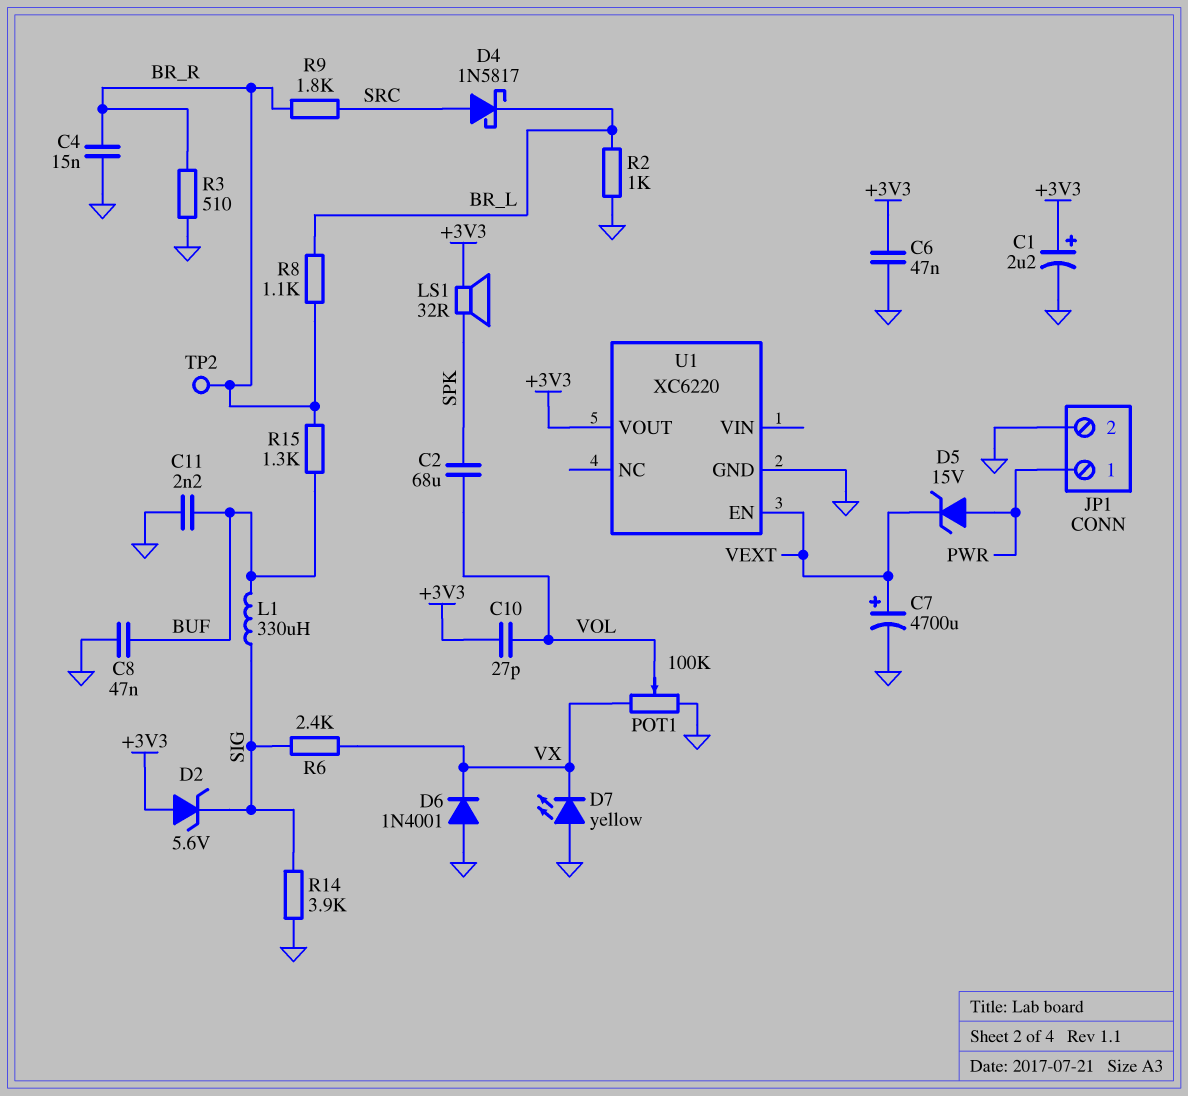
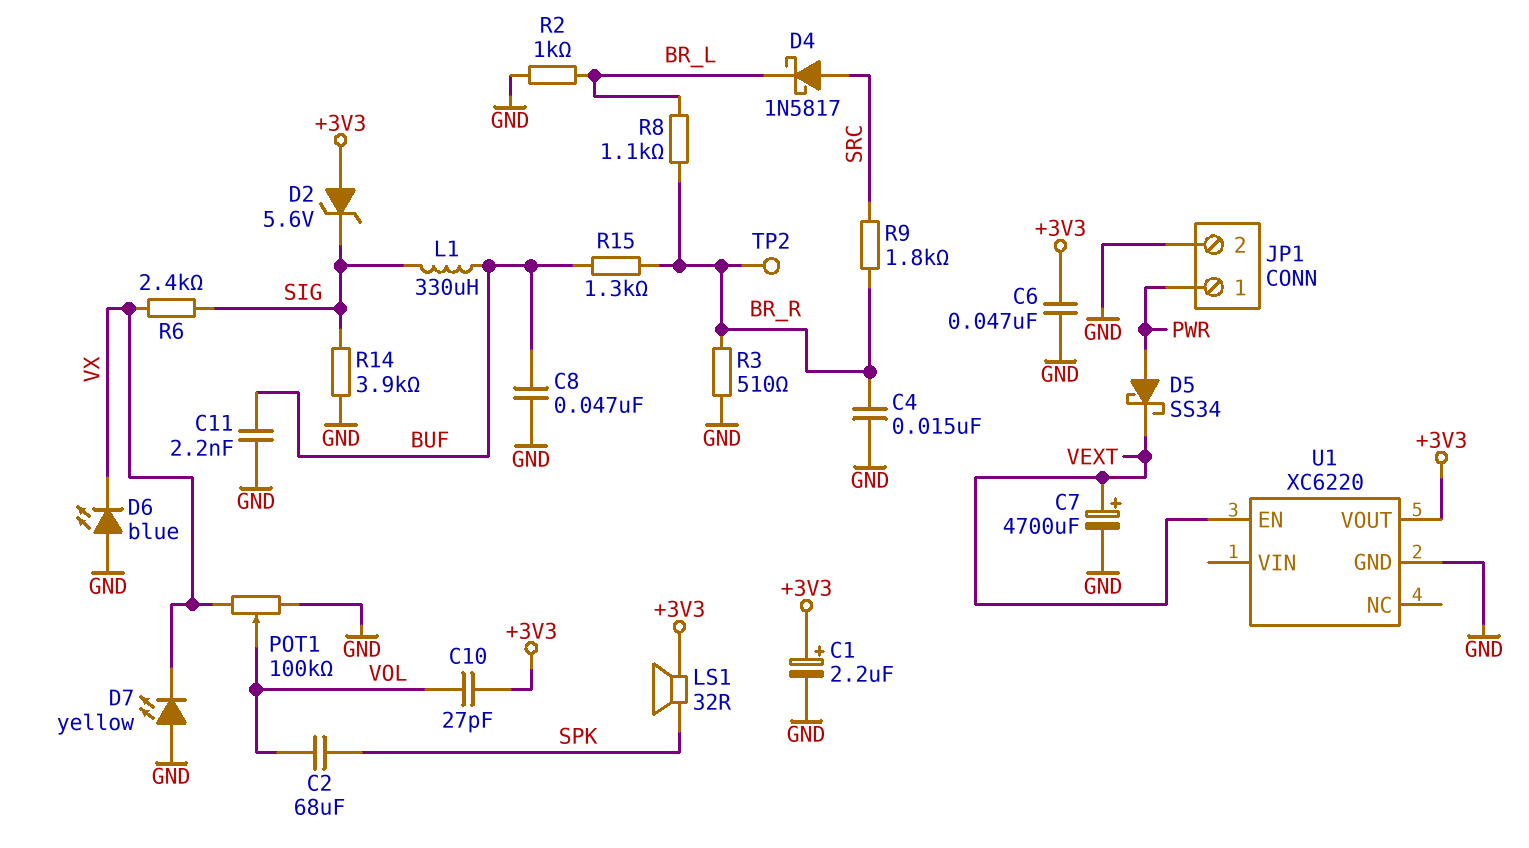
D5: zener 15V (A PWR, K VEXT) -> schottky SS34 (A PWR, K VEXT)
D6: diode 1N4001 (A GND, K VX) -> LED blue (A GND, K VX)

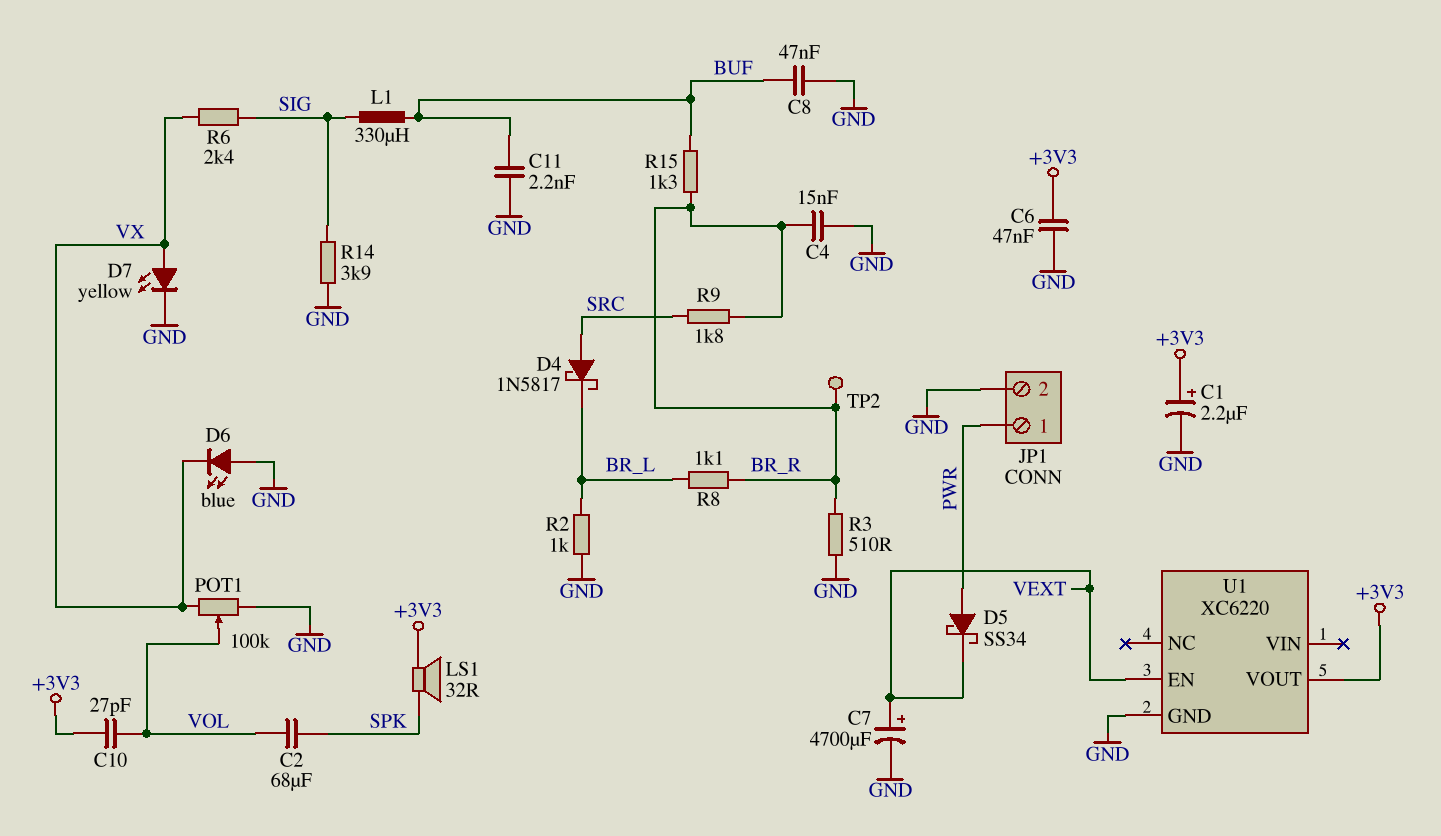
D2: zener 5.6V (A +3V3, K SIG) -> none
D7: LED yellow (A GND, K VX) -> LED yellow (A VX, K GND)

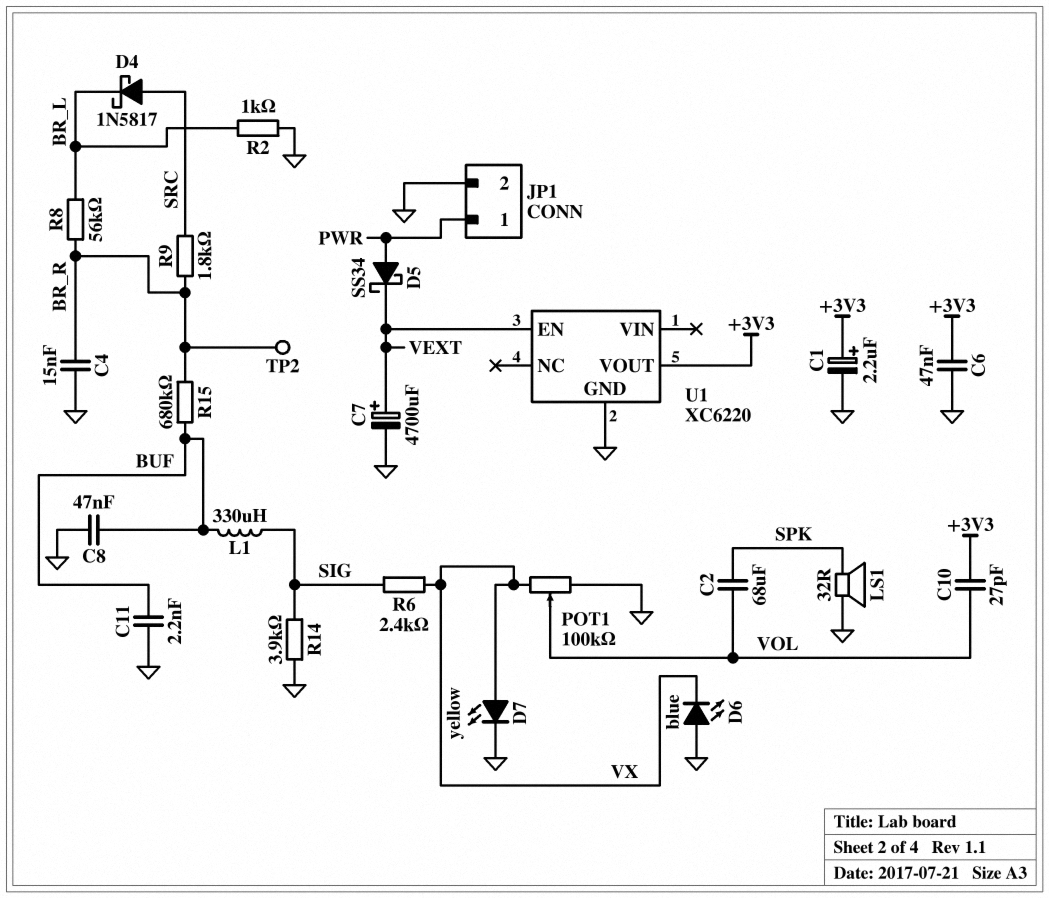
LS1: speaker 32R (+3V3, SPK) -> speaker 32R (GND, SPK)
R3: 510 (BR_R, GND) -> none
R8: 1.1k (BR_L, BR_R) -> 56k (BR_L, BR_R)
R15: 1.3k (BR_R, BUF) -> 680k (BR_R, BUF)

